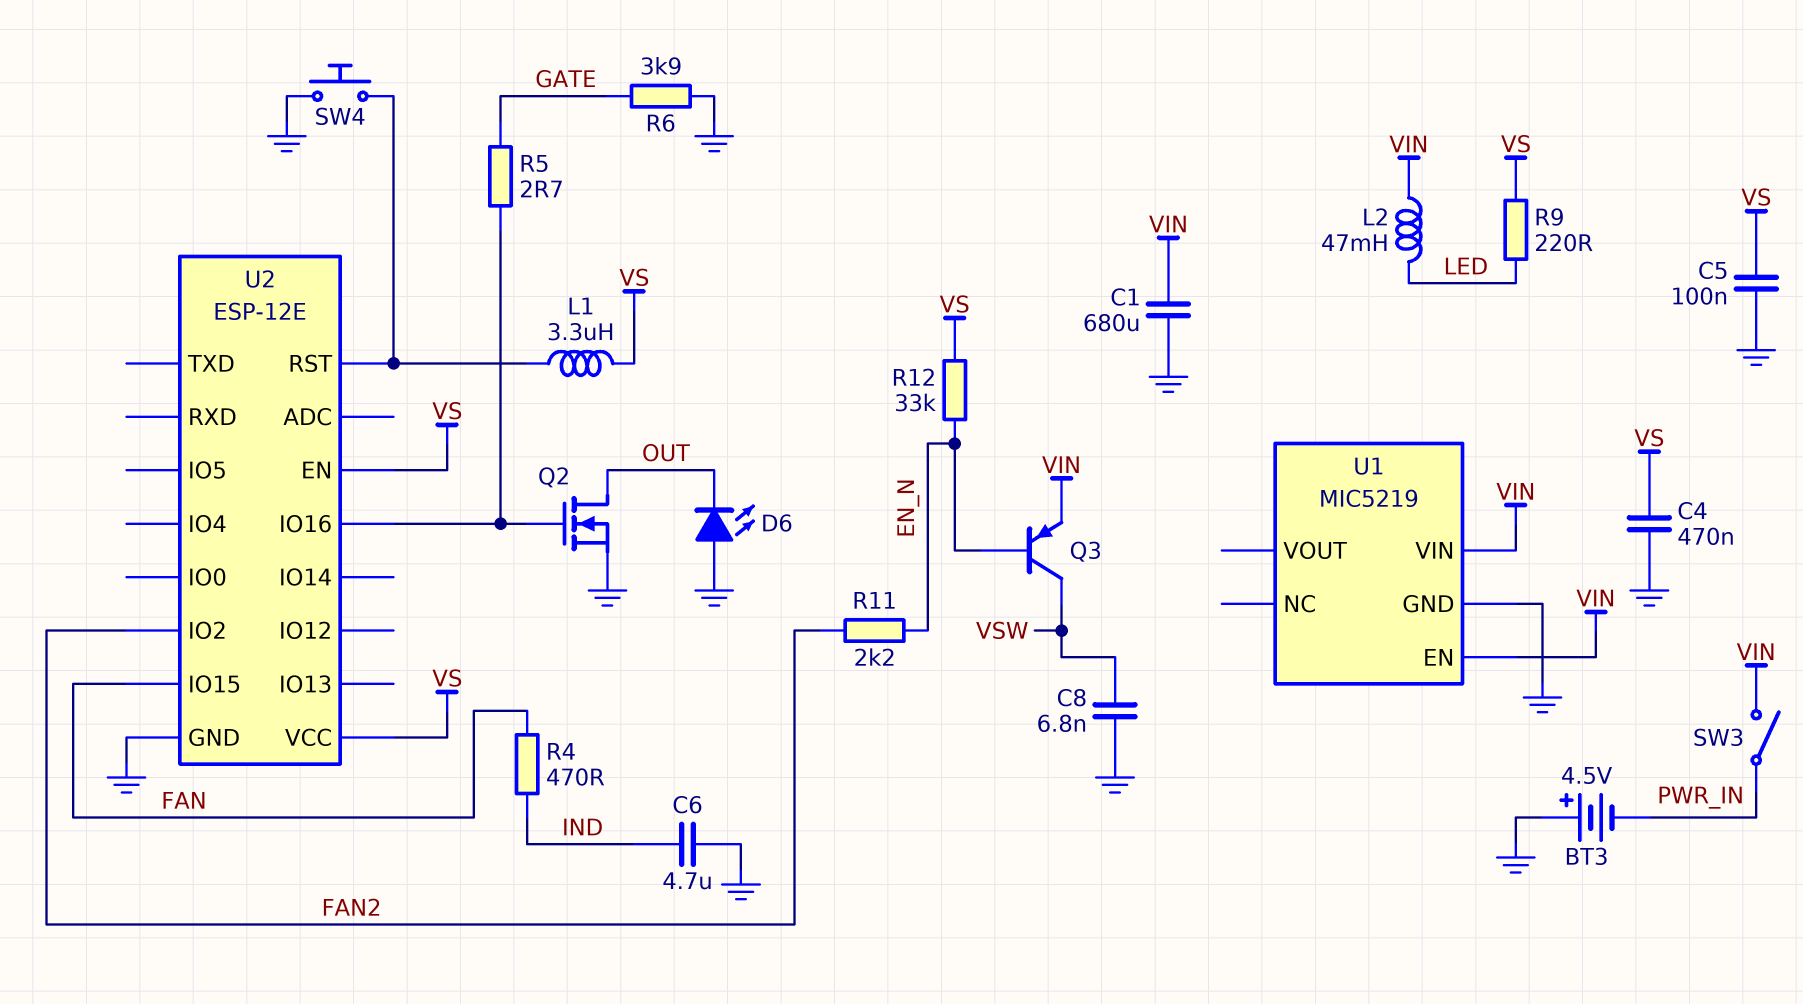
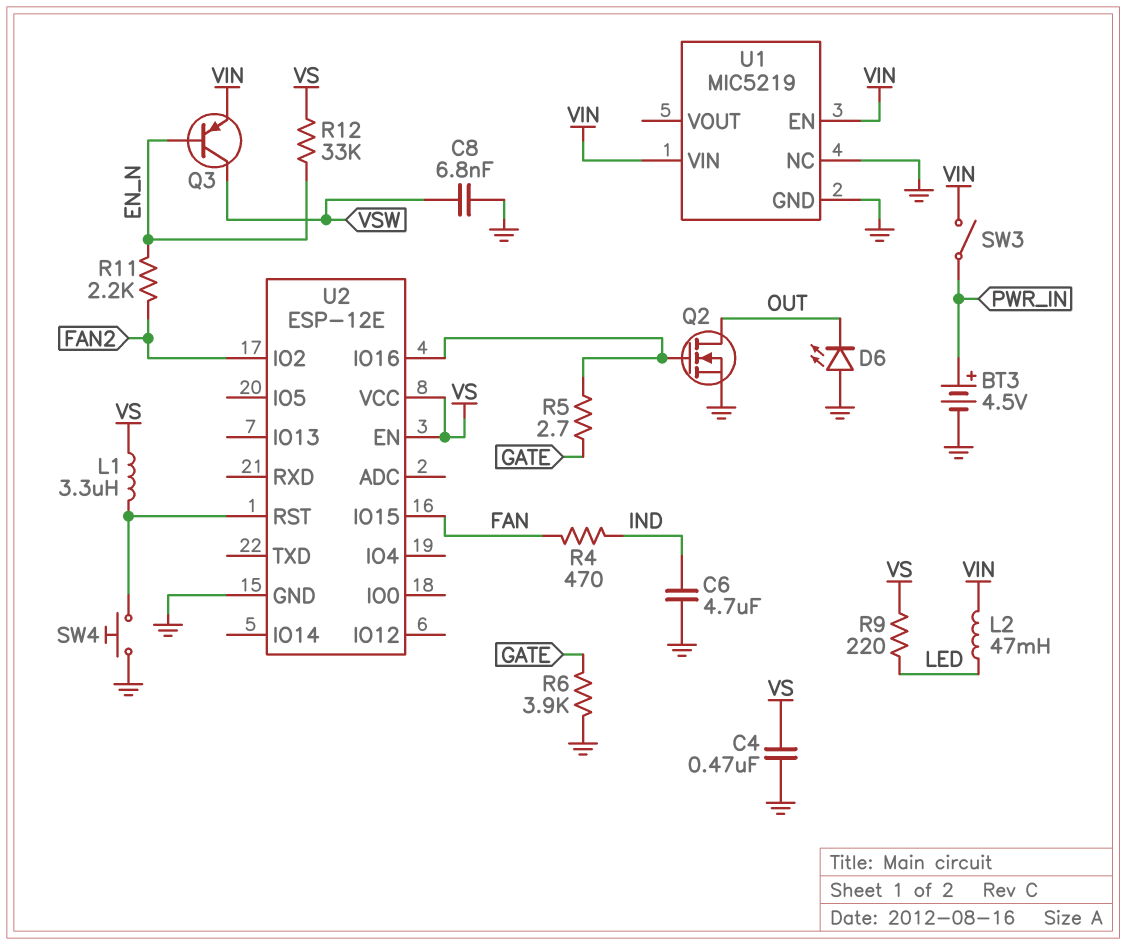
BT3: 4.5V (plus GND, minus PWR_IN) -> 4.5V (plus PWR_IN, minus GND)
C1: 680uF (GND, VIN) -> none
C5: 100nF (GND, VS) -> none
U1 pin NC: none -> GND

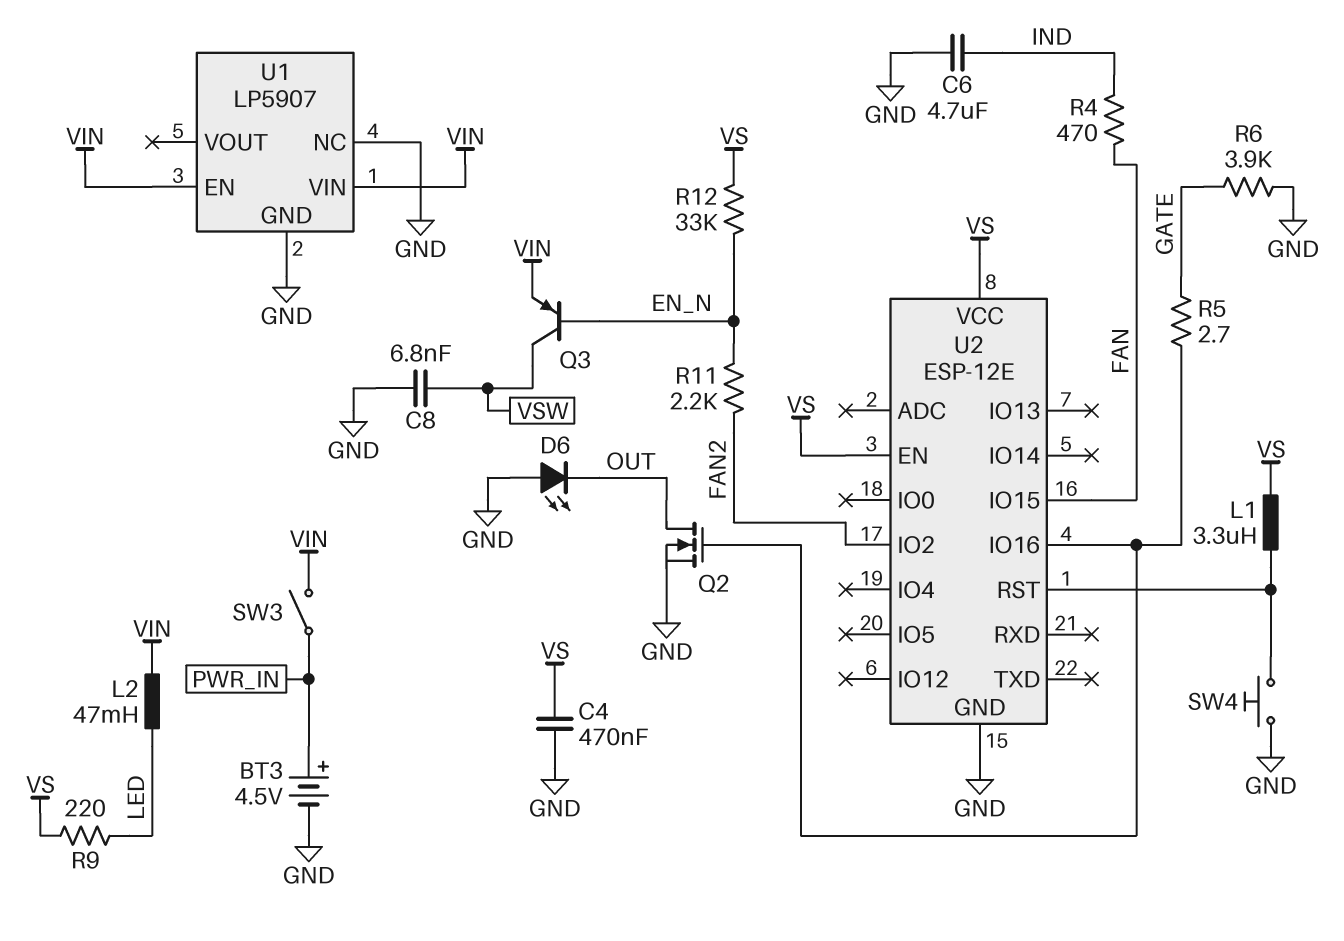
U1: MIC5219 -> LP5907

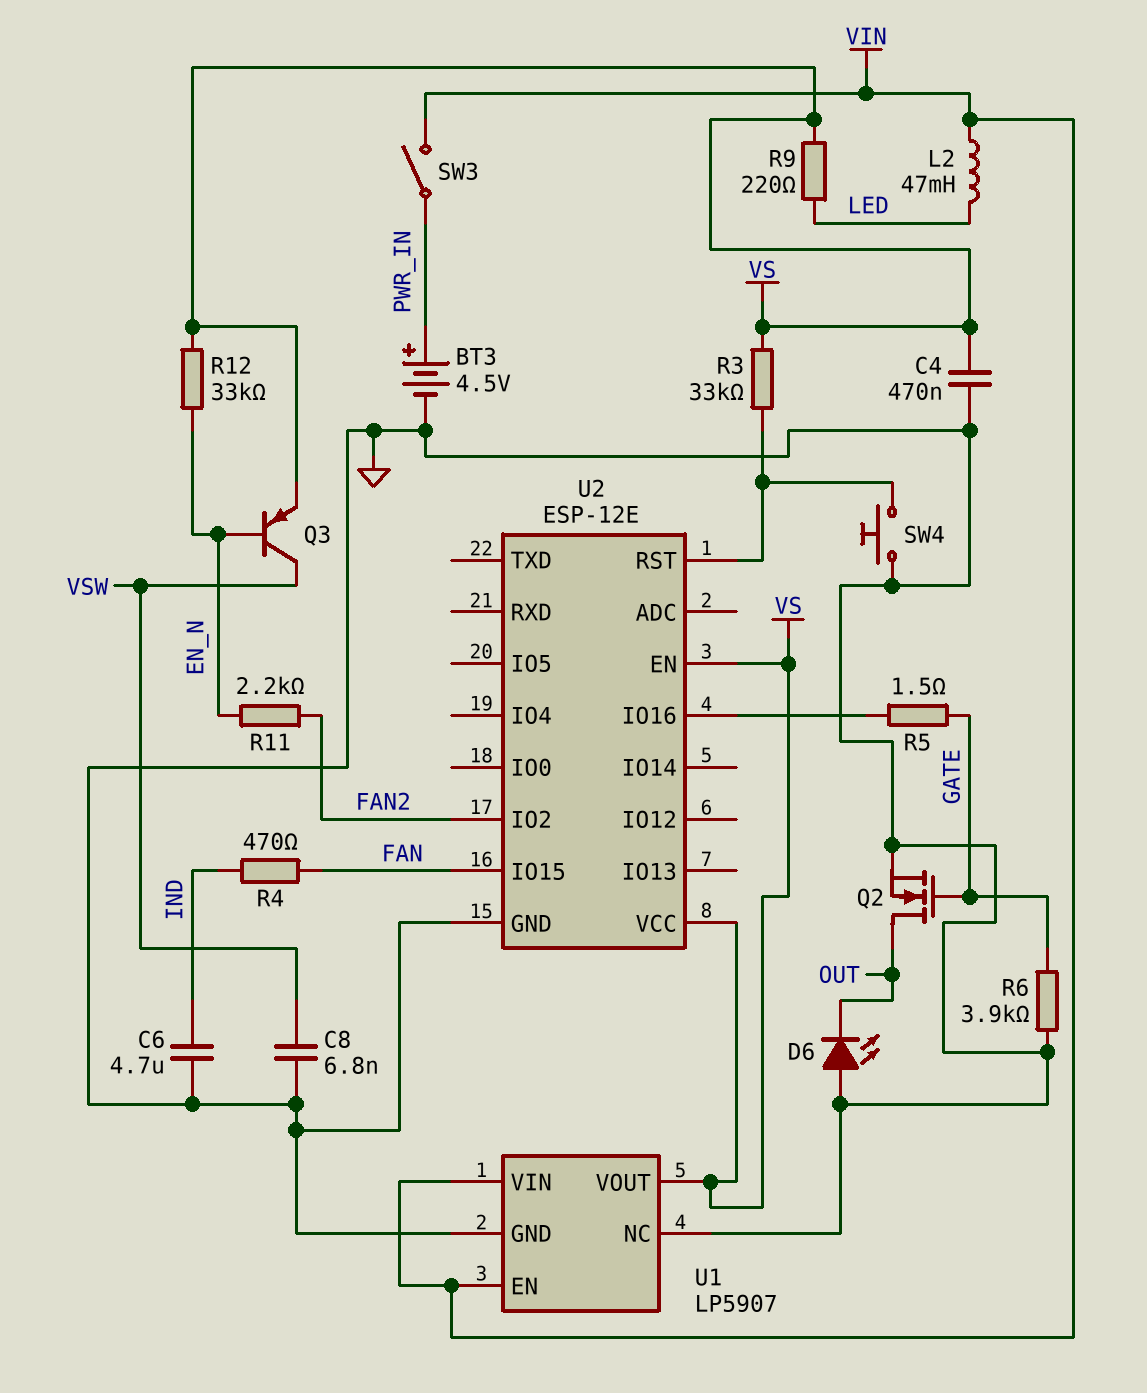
L1: 3.3uH (U2/RST, VS) -> none
Q2: NMOS (G U2/IO16, D OUT, S GND) -> NMOS (G GATE, D OUT, S GND)
Q3: PNP (B EN_N, C VSW, E VIN) -> PNP (B EN_N, C VSW, E VS)
R3: none -> 33k (U2/RST, VS)
R5: 2.7 (GATE, U2/IO16) -> 1.5 (GATE, U2/IO16)
U1 pin VOUT: none -> VS

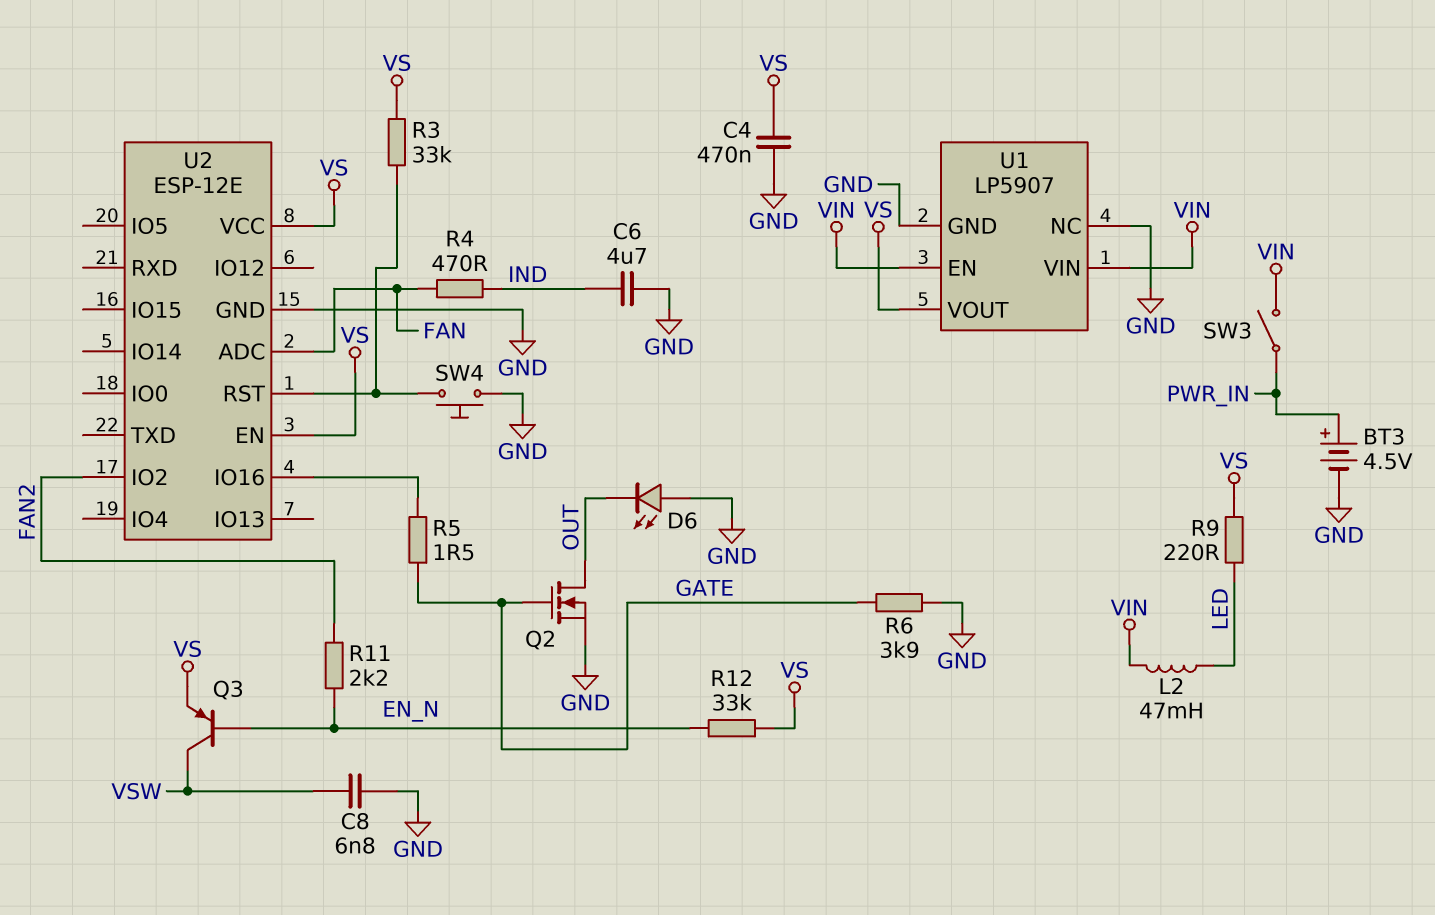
U2 pin ADC: none -> FAN
U2 pin IO15: FAN -> none

